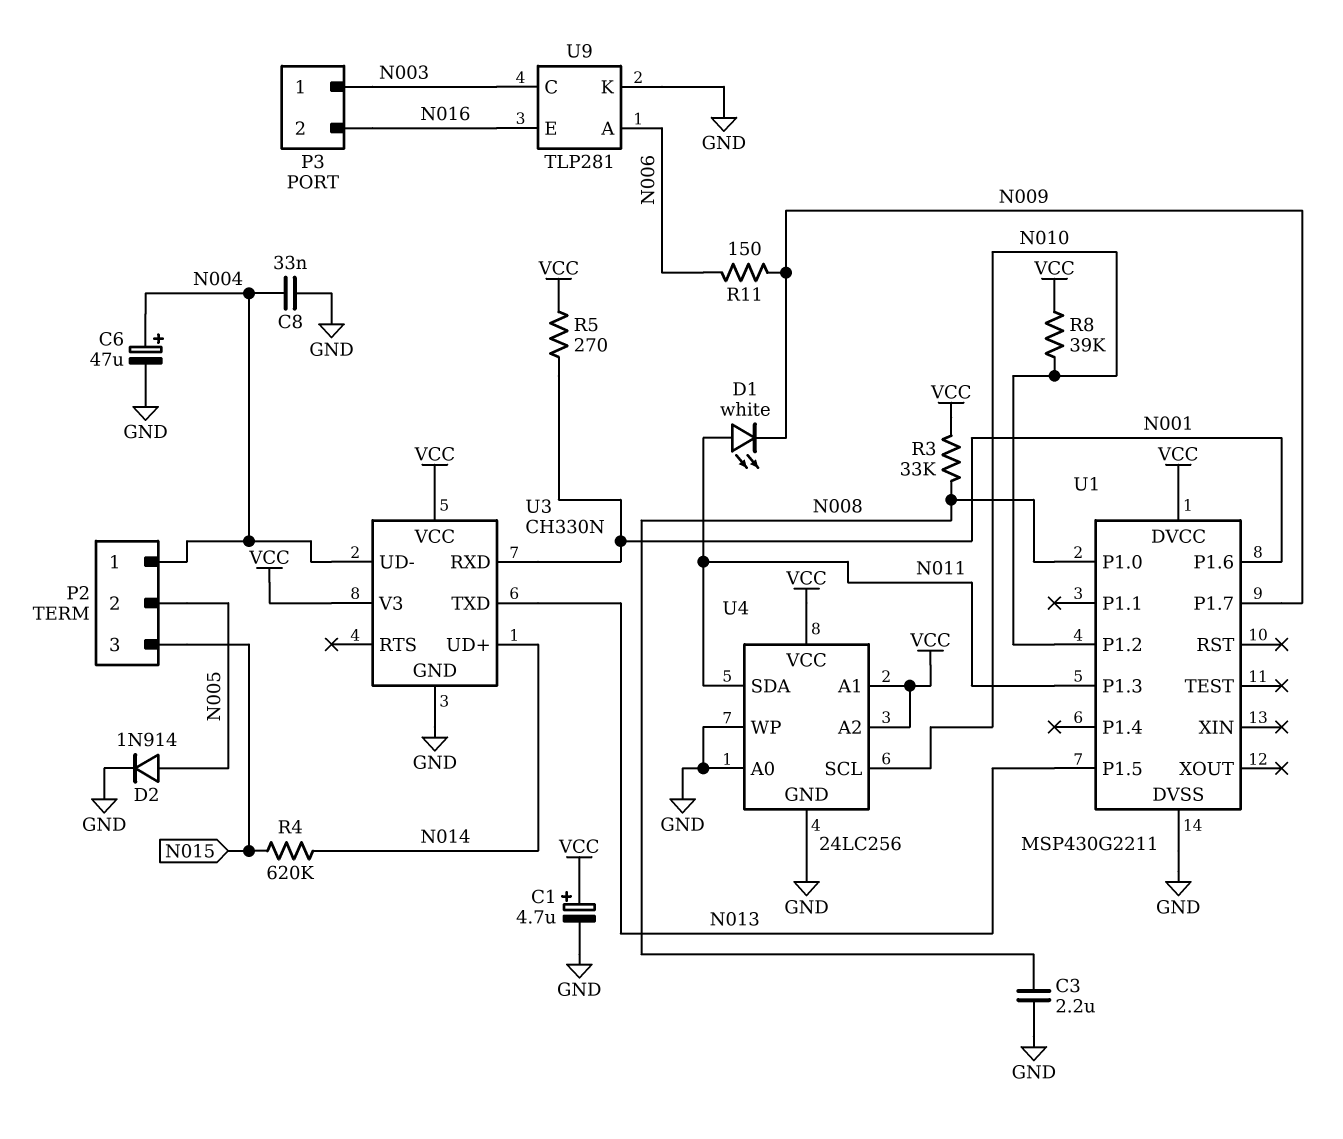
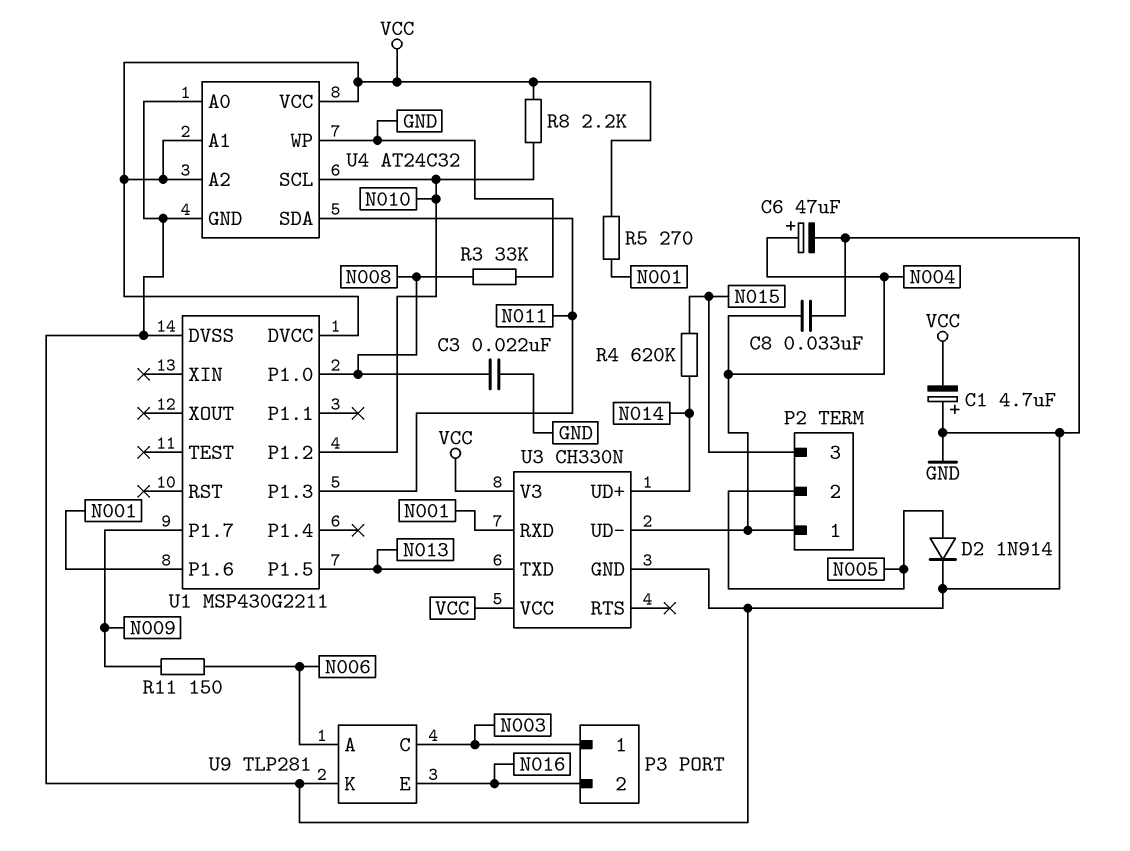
C1: 4.7uF (plus VCC, minus GND) -> 4.7uF (plus GND, minus VCC)
C3: 2.2uF (GND, N008) -> 22nF (GND, N008)
D1: LED white (A N011, K N009) -> none
R3: 33k (N008, VCC) -> 33k (GND, N008)
R8: 39k (N010, VCC) -> 2.2k (N010, VCC)
U4: 24LC256 -> AT24C32

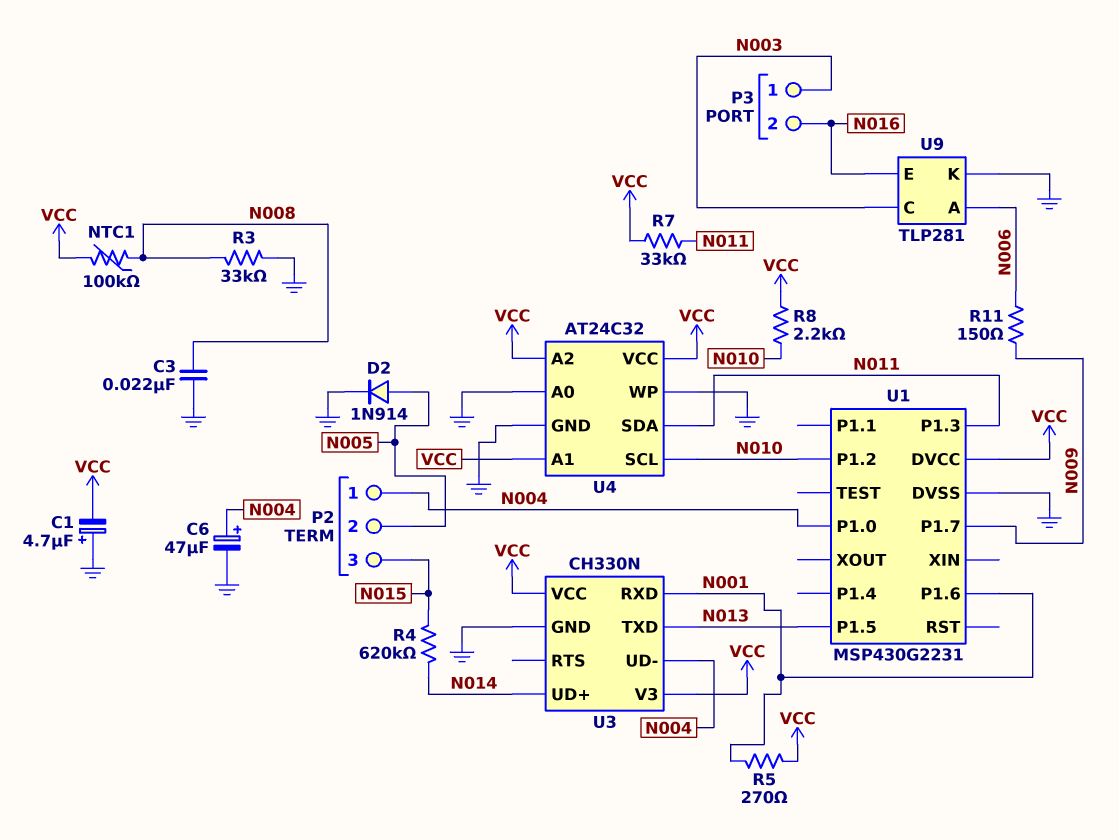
C8: 33nF (GND, N004) -> none
NTC1: none -> 100k (N008, VCC)
R7: none -> 33k (N011, VCC)
U1: MSP430G2211 -> MSP430G2231
U1 pin P1.0: N008 -> N004

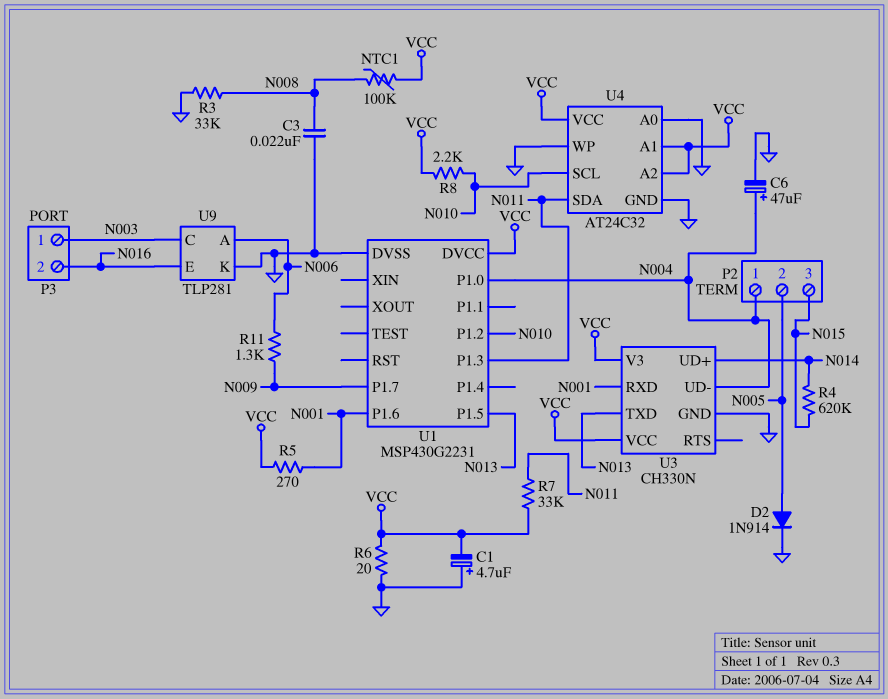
R6: none -> 20 (GND, VCC)
R11: 150 (N006, N009) -> 1.3k (N006, N009)

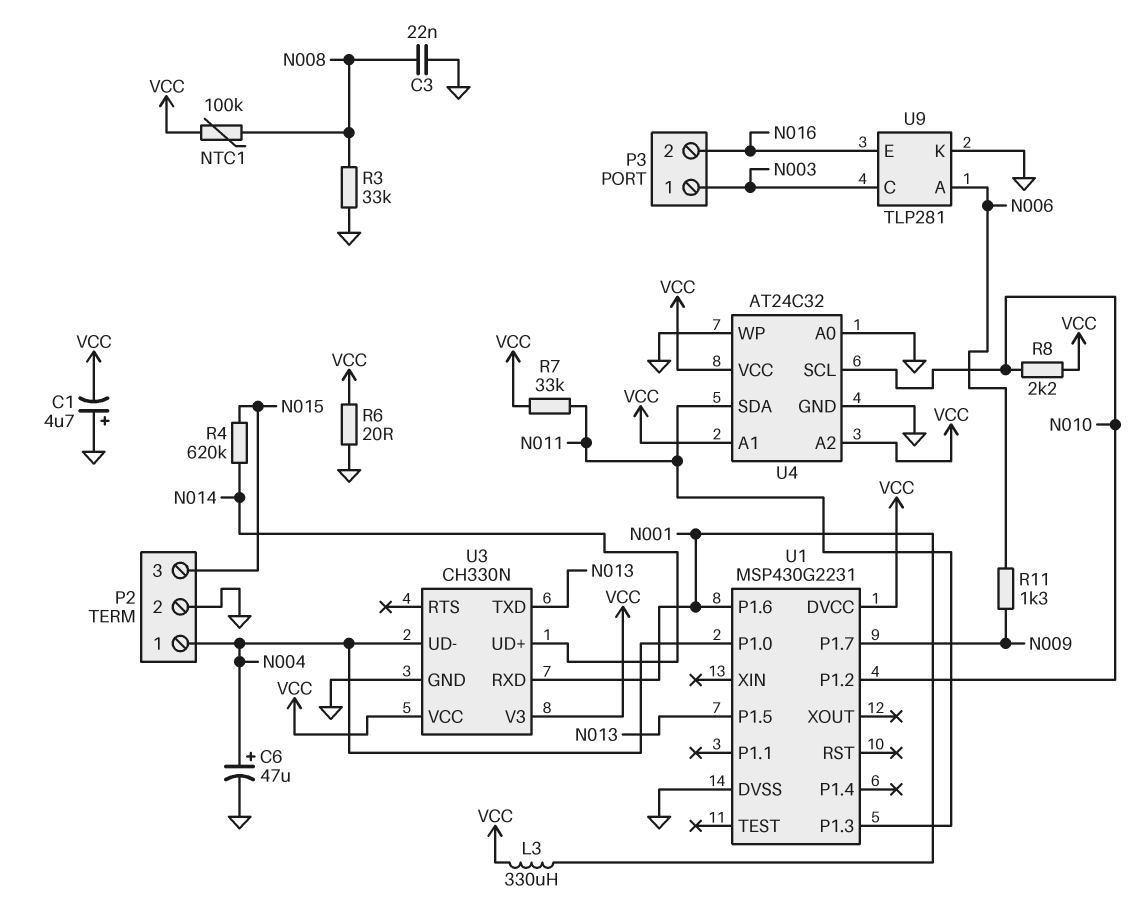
D2: diode 1N914 (A N005, K GND) -> none
L3: none -> 330uH (N001, VCC)
P2 pin 2: N005 -> GND
R5: 270 (N001, VCC) -> none

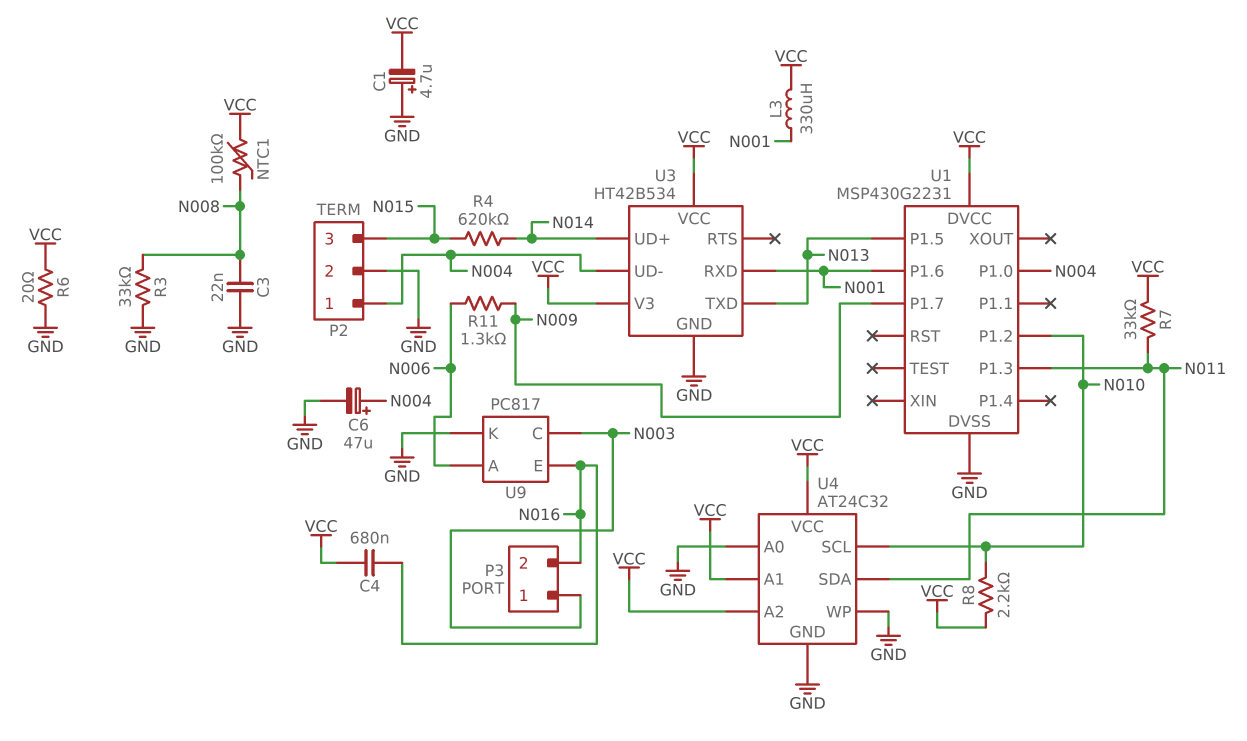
C4: none -> 680nF (N016, VCC)
U3: CH330N -> HT42B534
U9: TLP281 -> PC817

